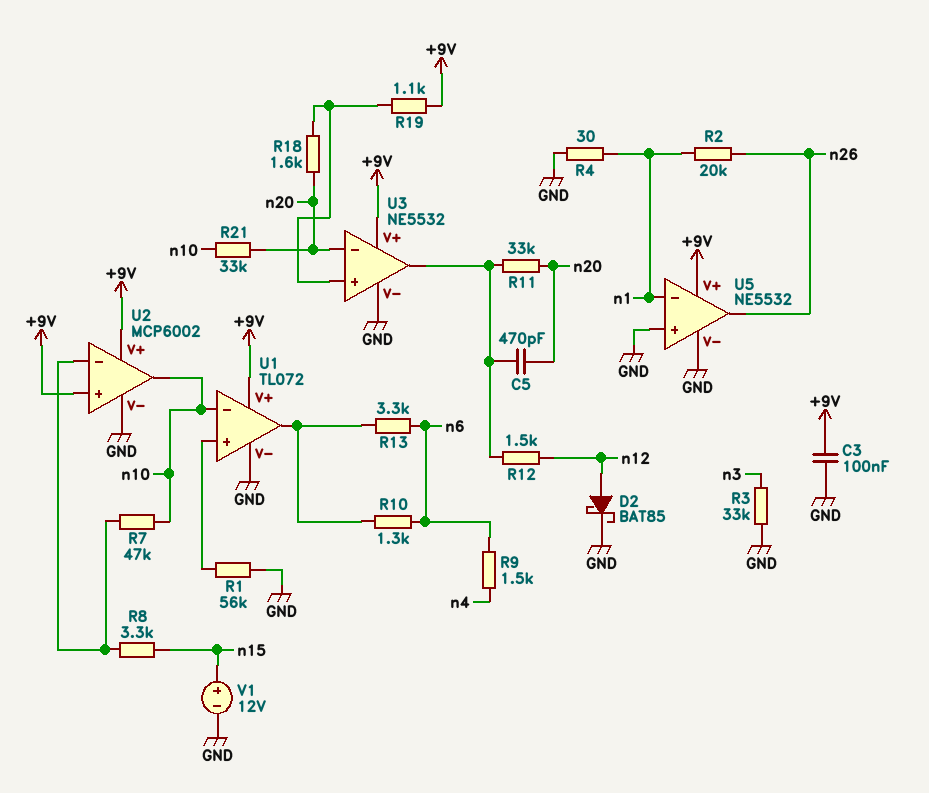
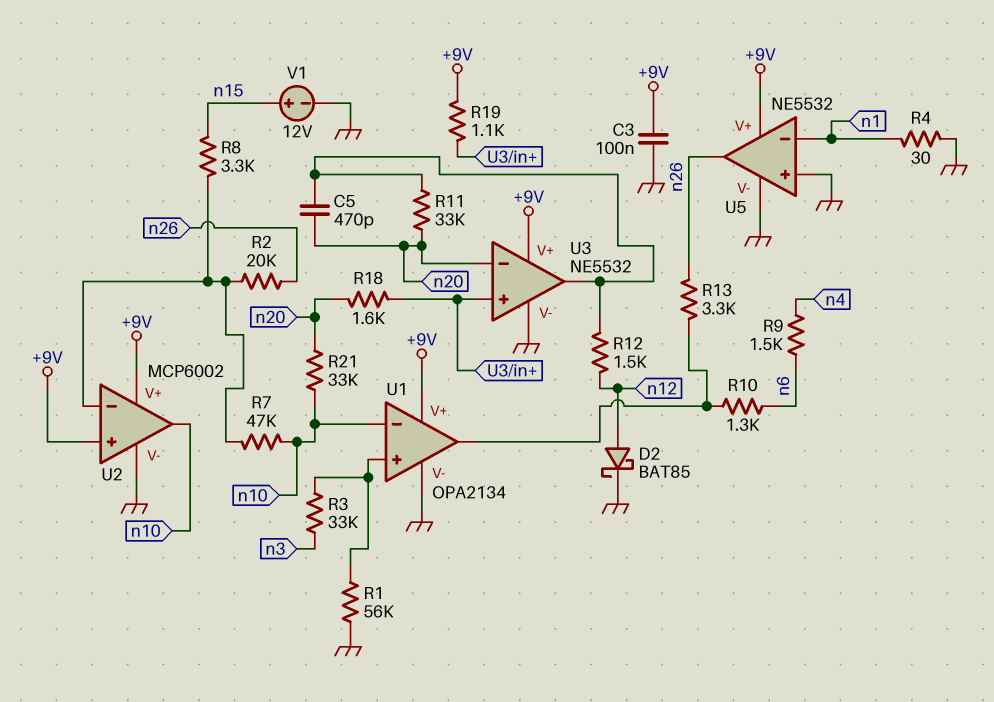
R2: 20k (n1, n26) -> 20k (U2/in-, n26)
R3: 33k (GND, n3) -> 33k (U1/in+, n3)
R13: 3.3k (U1/out, n6) -> 3.3k (U1/out, n26)
U1: TL072 -> OPA2134

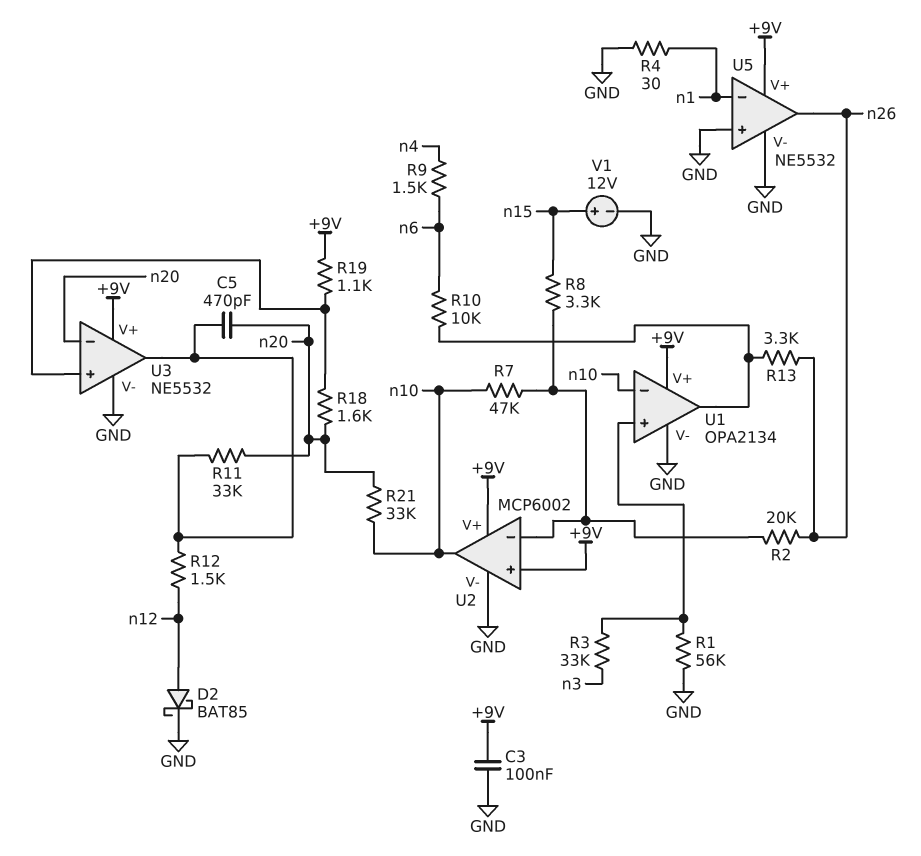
R10: 1.3k (U1/out, n6) -> 10k (U1/out, n6)

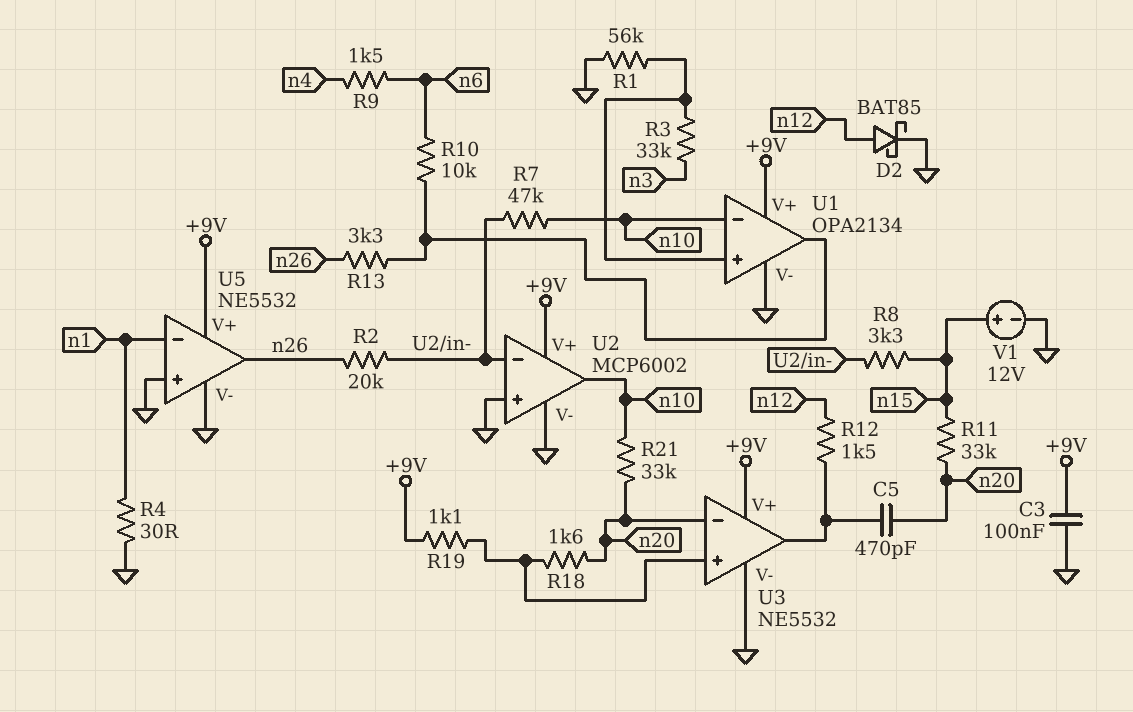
R11: 33k (U3/out, n20) -> 33k (n15, n20)
U2 pin in+: +9V -> GND

